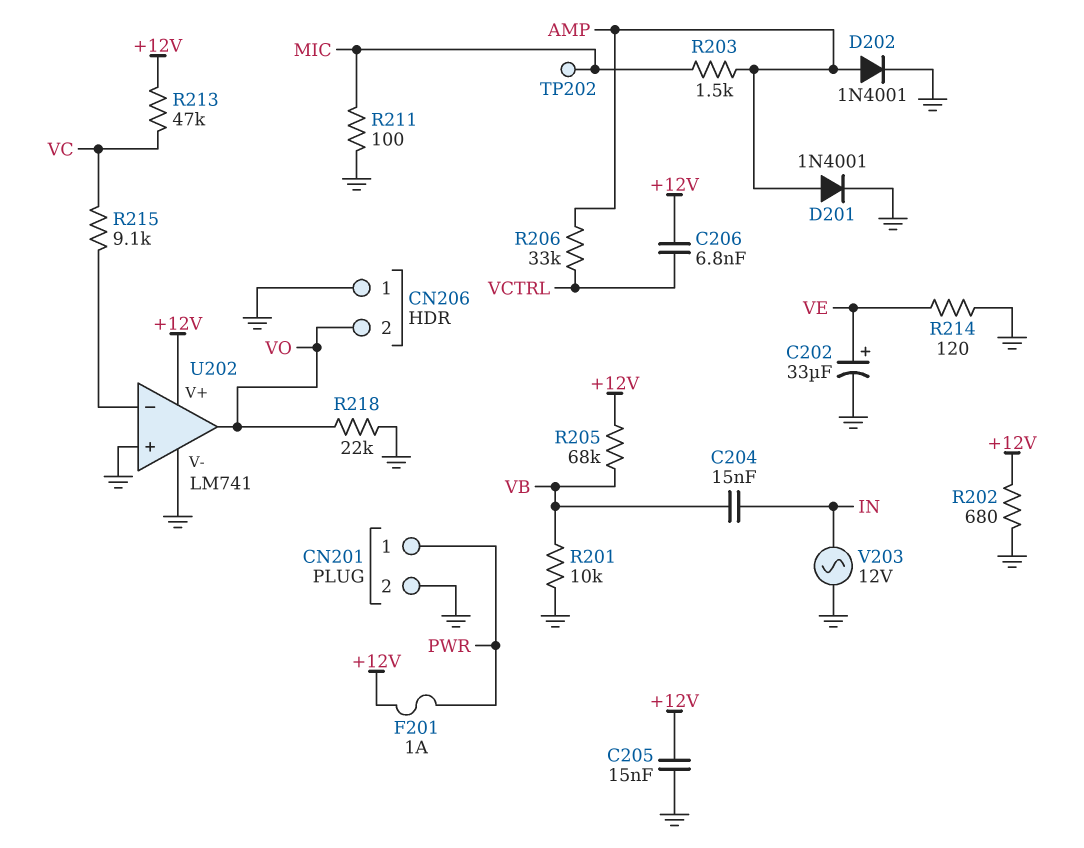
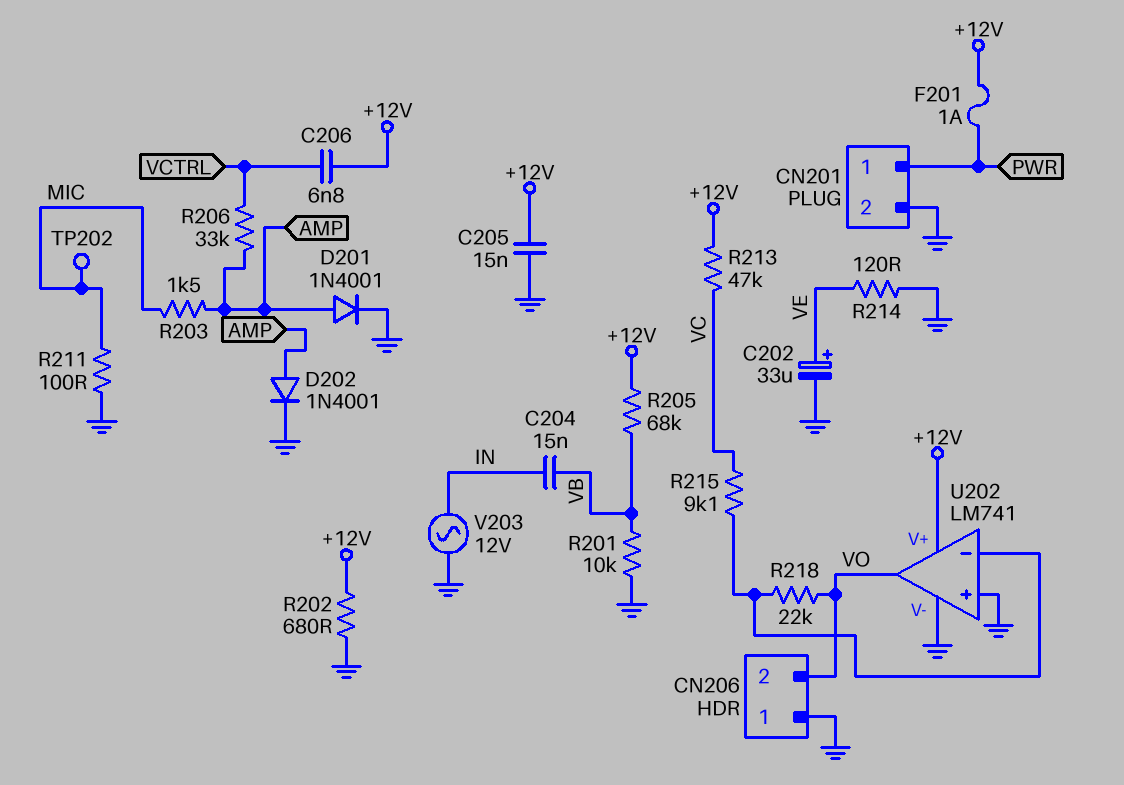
R218: 22k (GND, VO) -> 22k (U202/in-, VO)

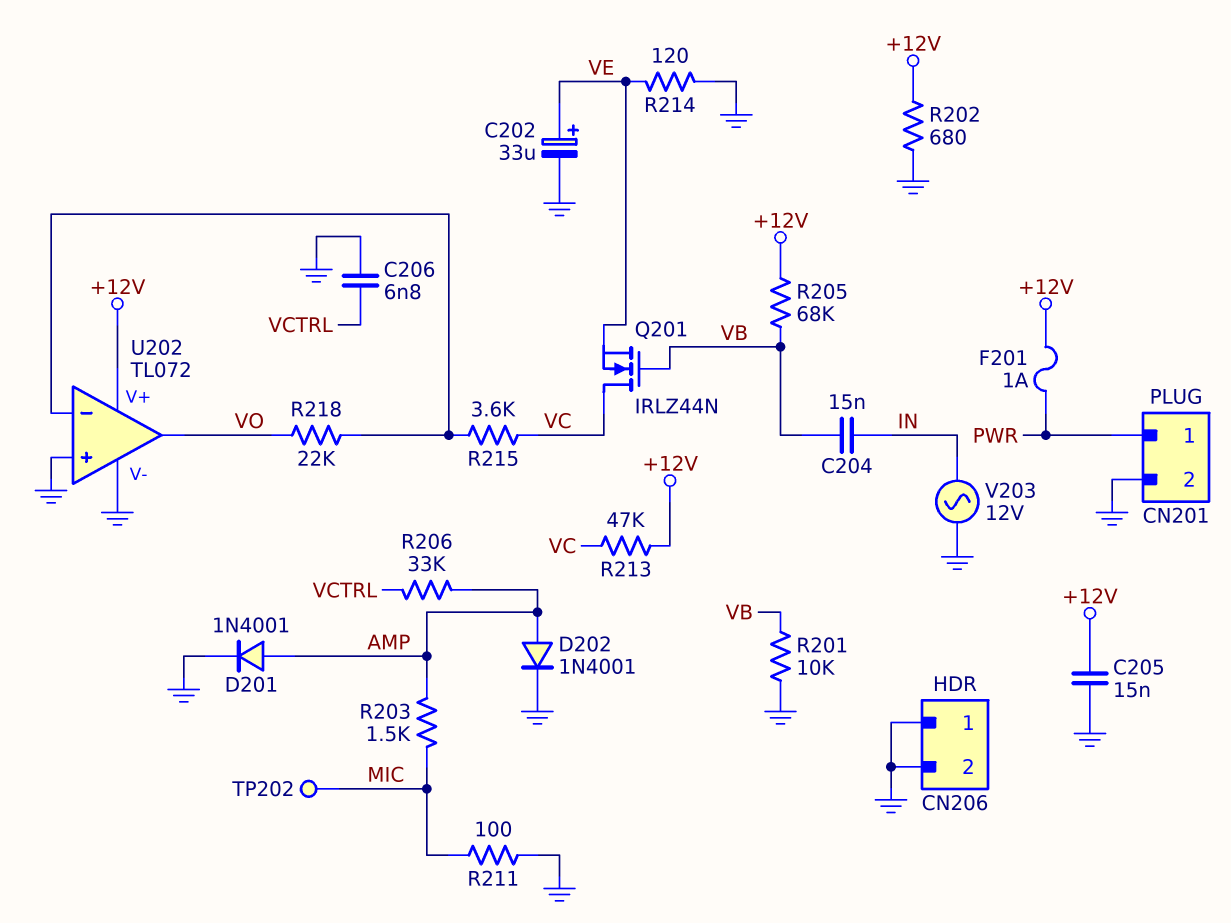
C206: 6.8nF (+12V, VCTRL) -> 6.8nF (GND, VCTRL)
CN206 pin 2: VO -> GND
Q201: none -> NMOS IRLZ44N (G VB, D VC, S VE)
R215: 9.1k (U202/in-, VC) -> 3.6k (U202/in-, VC)
U202: LM741 -> TL072

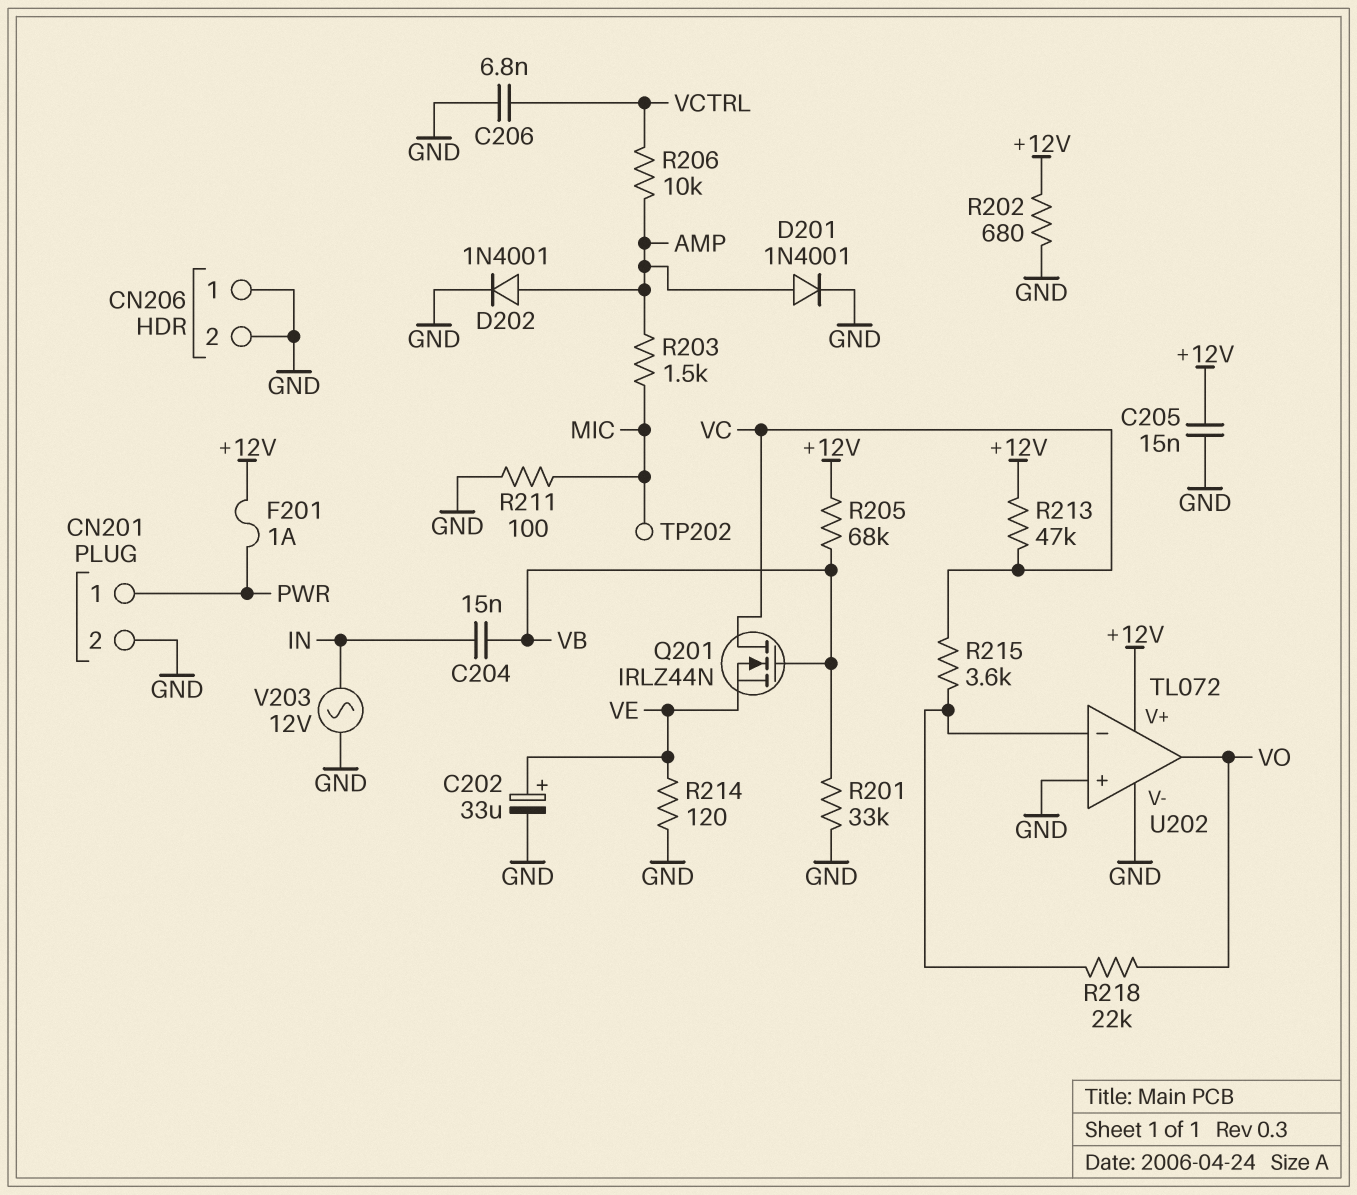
R201: 10k (GND, VB) -> 33k (GND, VB)
R206: 33k (AMP, VCTRL) -> 10k (AMP, VCTRL)

